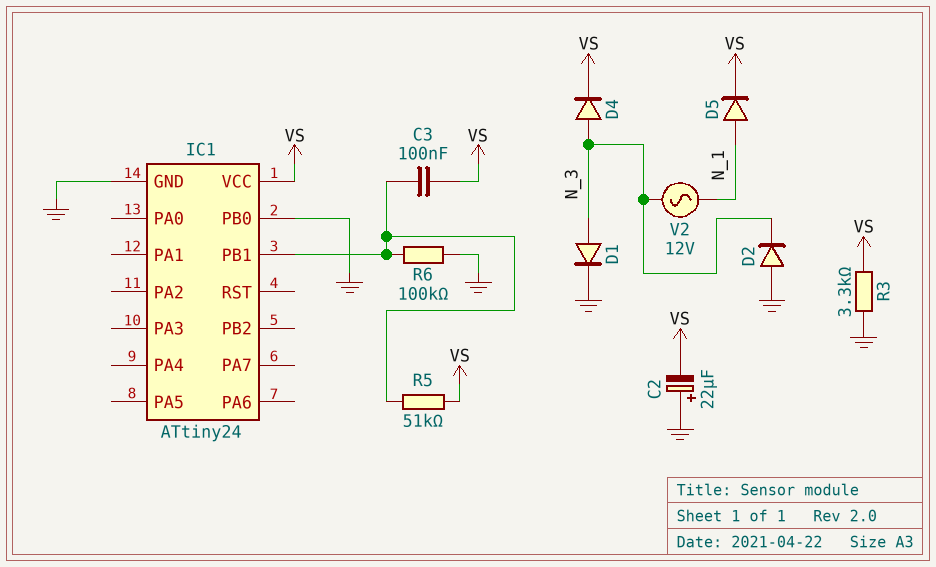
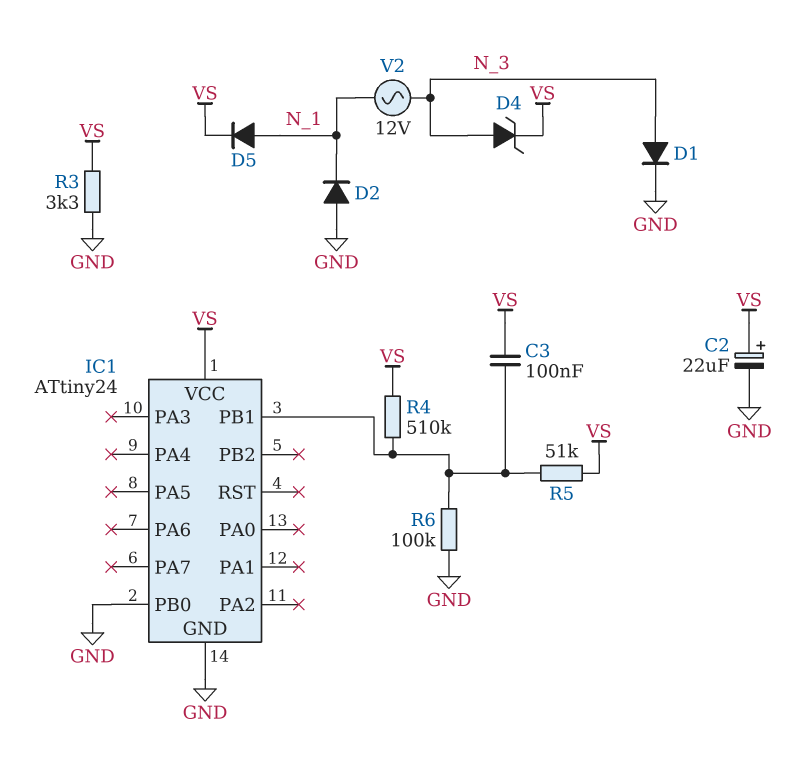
C2: 22uF (plus GND, minus VS) -> 22uF (plus VS, minus GND)
D2: diode (A GND, K N_3) -> diode (A GND, K N_1)
D4: diode (A N_3, K VS) -> zener (A N_3, K VS)
R4: none -> 510k (IC1/PB1, VS)

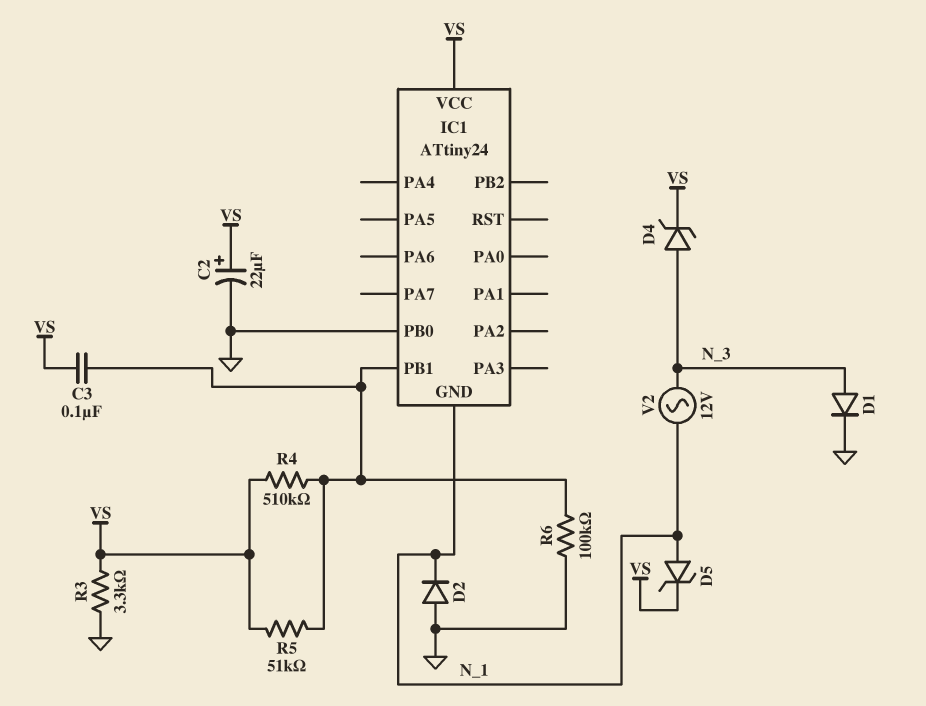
D5: diode (A N_1, K VS) -> zener (A N_1, K VS)
IC1 pin GND: GND -> N_1

